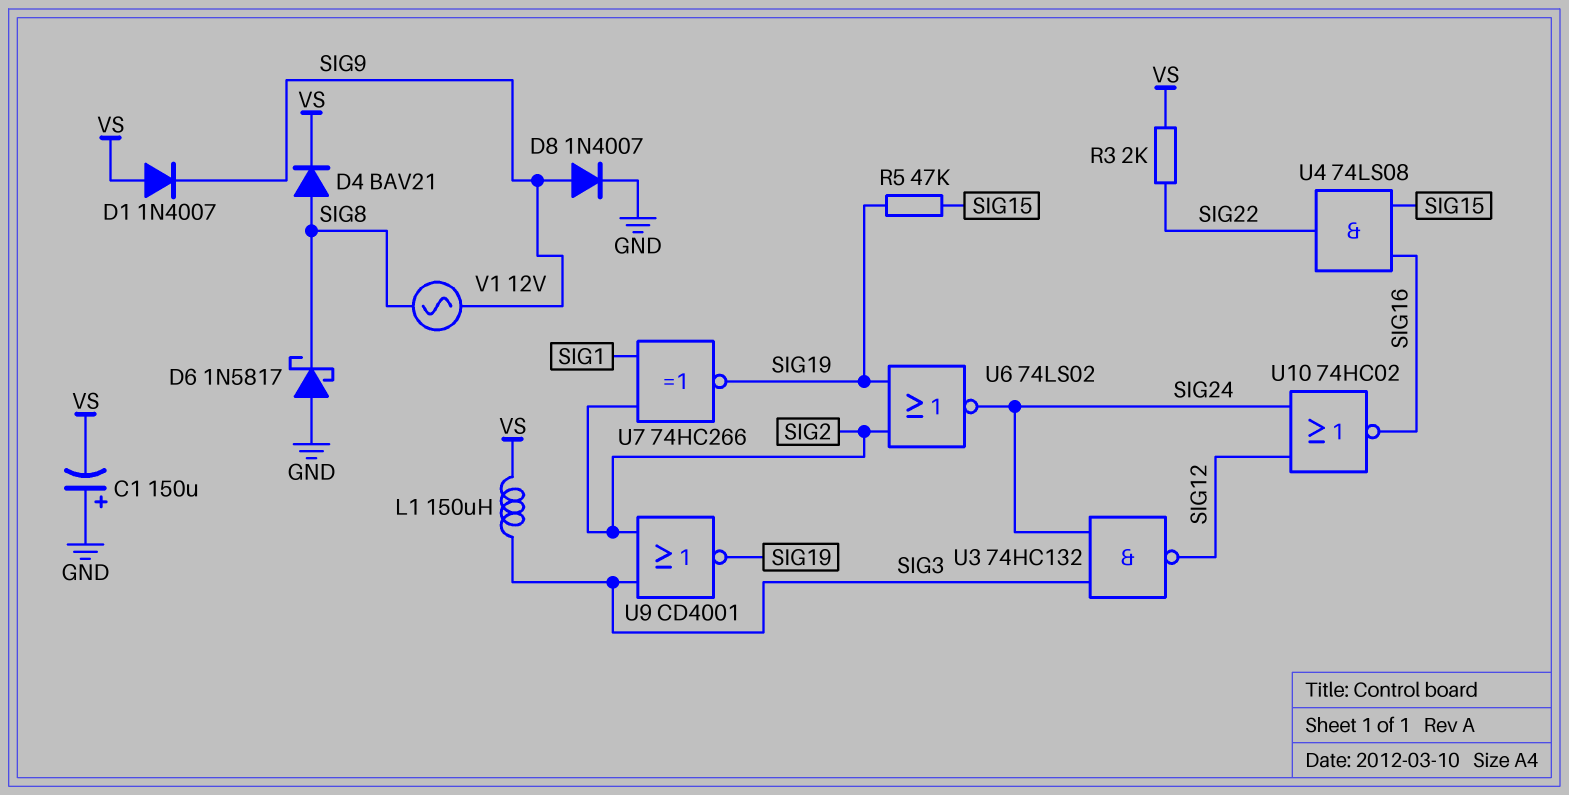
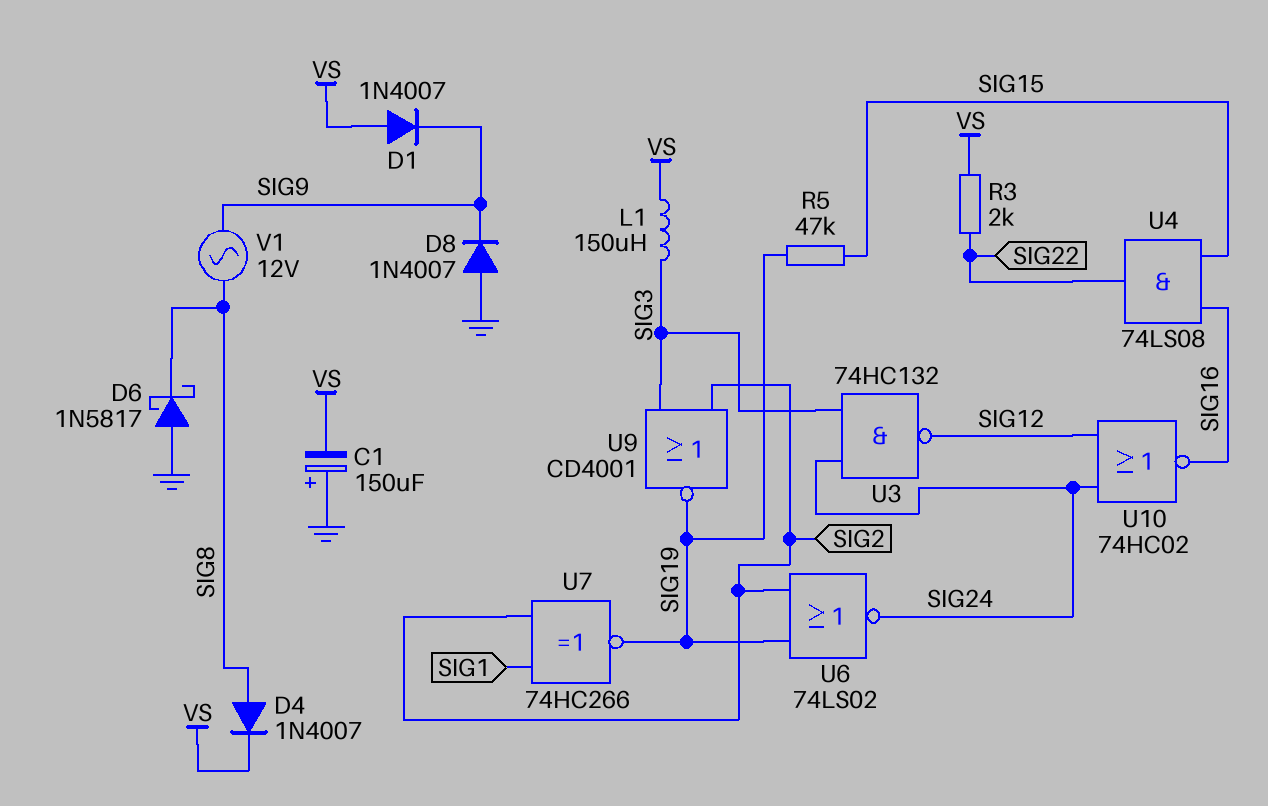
D4: diode BAV21 (A SIG8, K VS) -> diode 1N4007 (A SIG8, K VS)
D8: diode 1N4007 (A SIG9, K GND) -> diode 1N4007 (A GND, K SIG9)

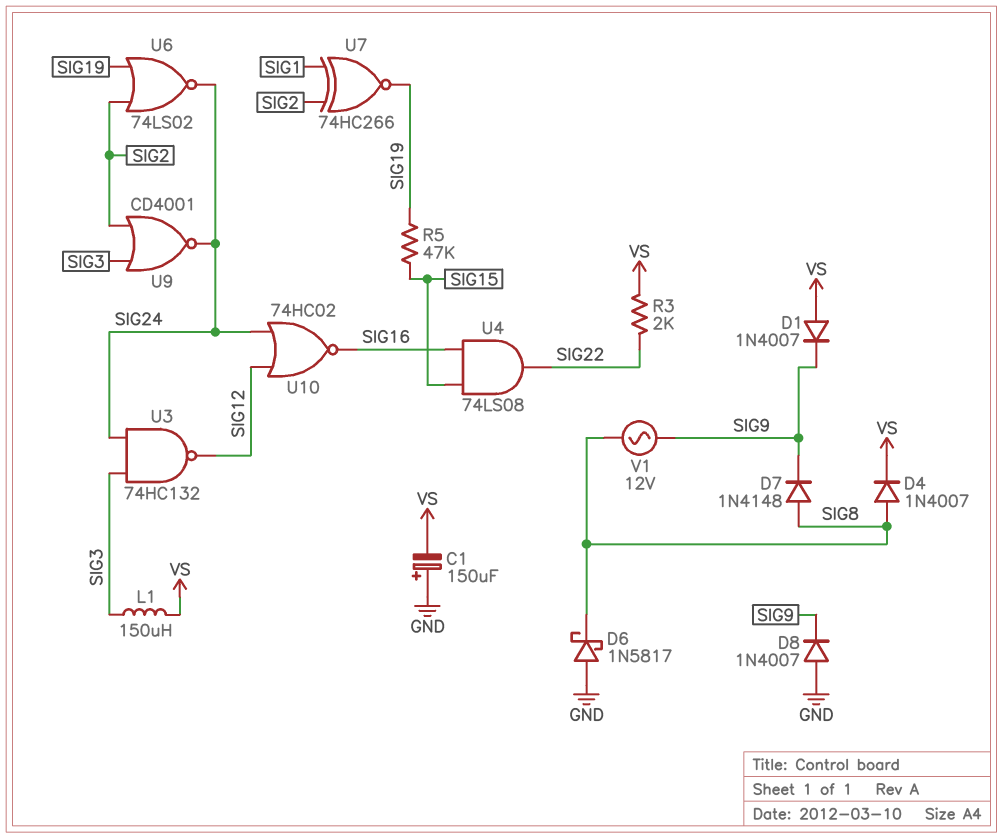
D7: none -> diode 1N4148 (A SIG8, K SIG9)
U9: NOR CD4001 (in SIG2, in SIG3, out SIG19) -> NOR CD4001 (in SIG2, in SIG3, out SIG24)

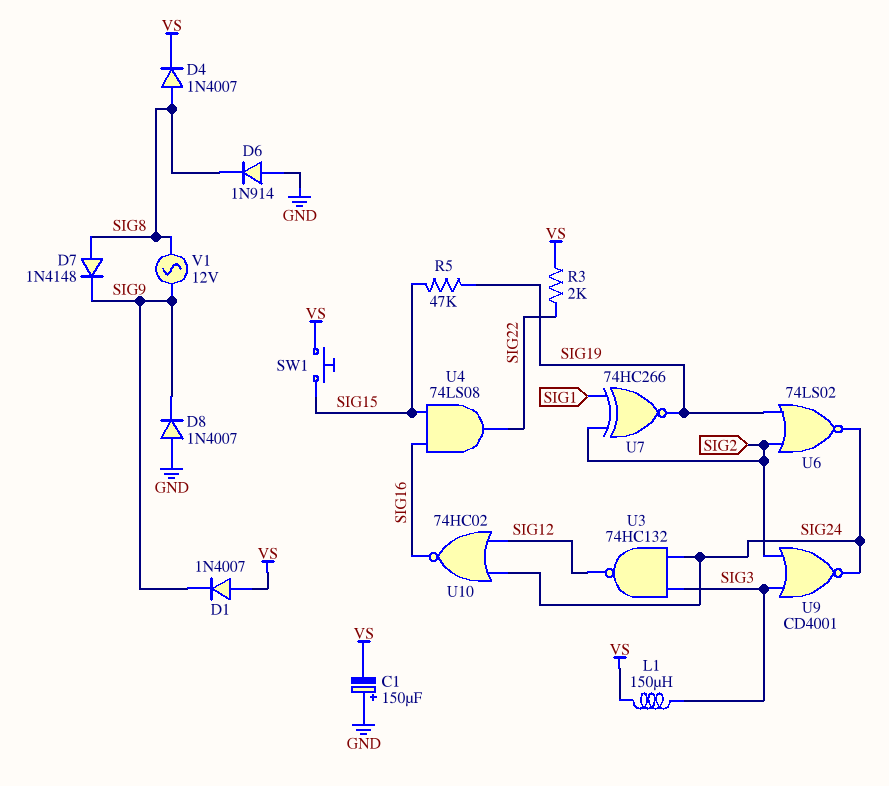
D6: schottky 1N5817 (A GND, K SIG8) -> diode 1N914 (A GND, K SIG8)
SW1: none -> button (SIG15, VS)

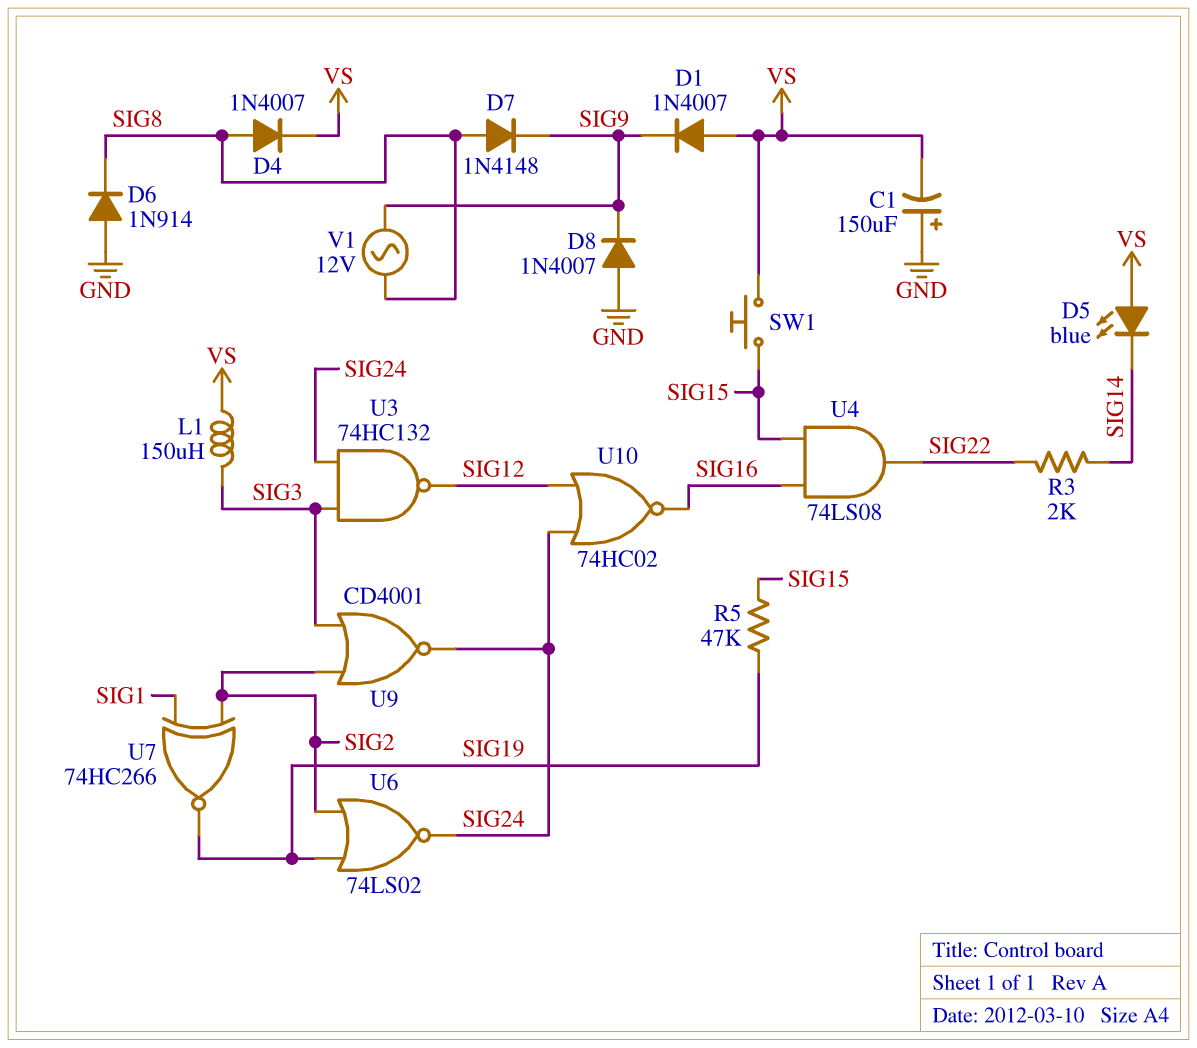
D5: none -> LED blue (A VS, K SIG14)
R3: 2k (SIG22, VS) -> 2k (SIG14, SIG22)

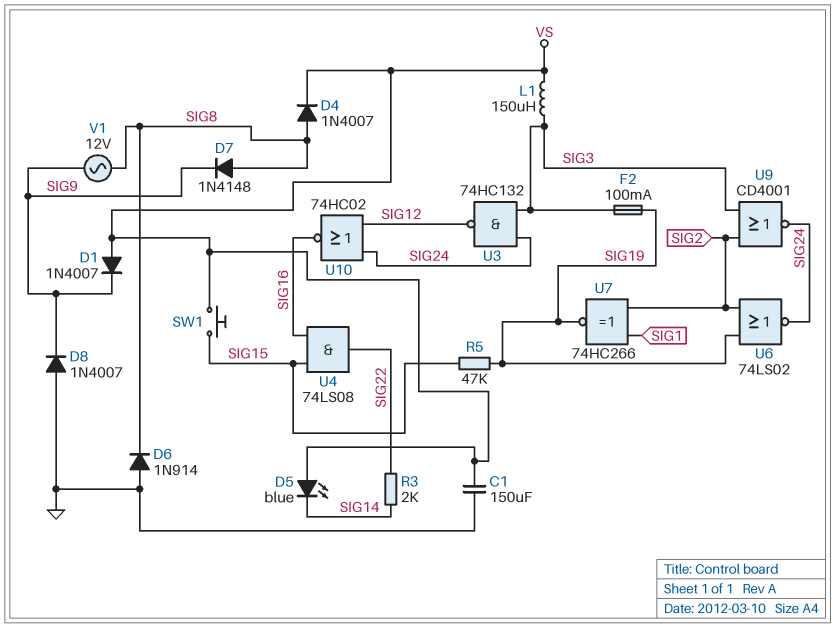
C1: 150uF (plus GND, minus VS) -> 150uF (GND, VS)
F2: none -> 100mA (SIG3, SIG19)

